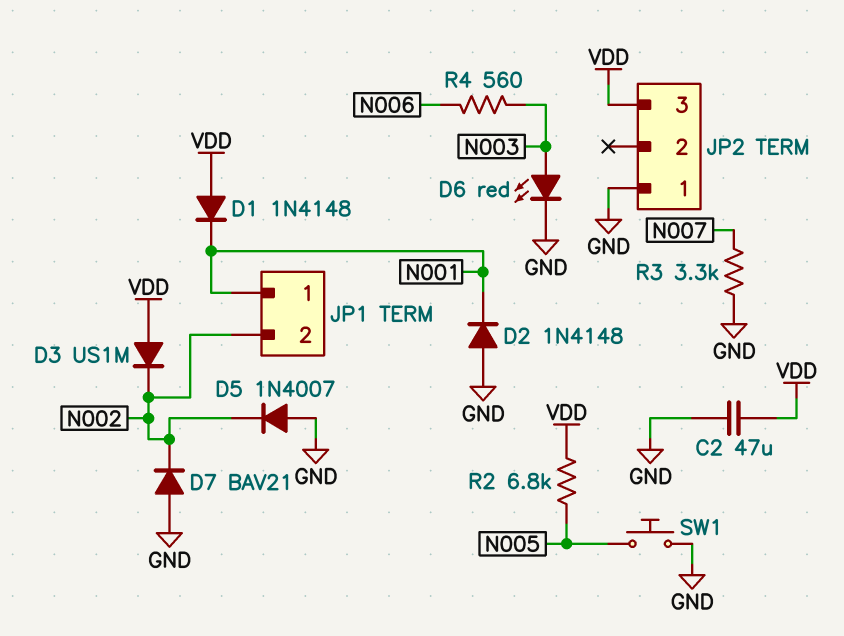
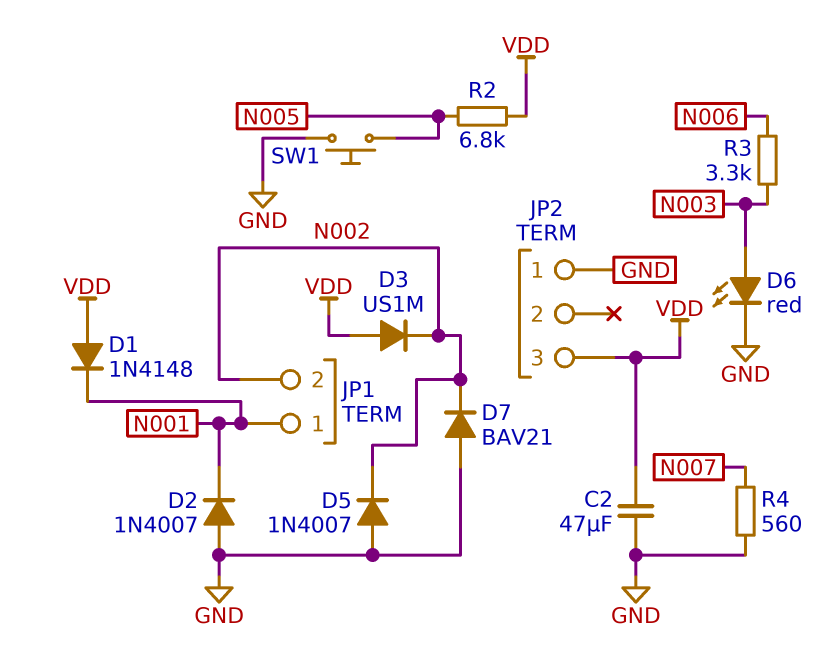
D2: diode 1N4148 (A GND, K N001) -> diode 1N4007 (A GND, K N001)
R3: 3.3k (GND, N007) -> 3.3k (N003, N006)
R4: 560 (N003, N006) -> 560 (GND, N007)

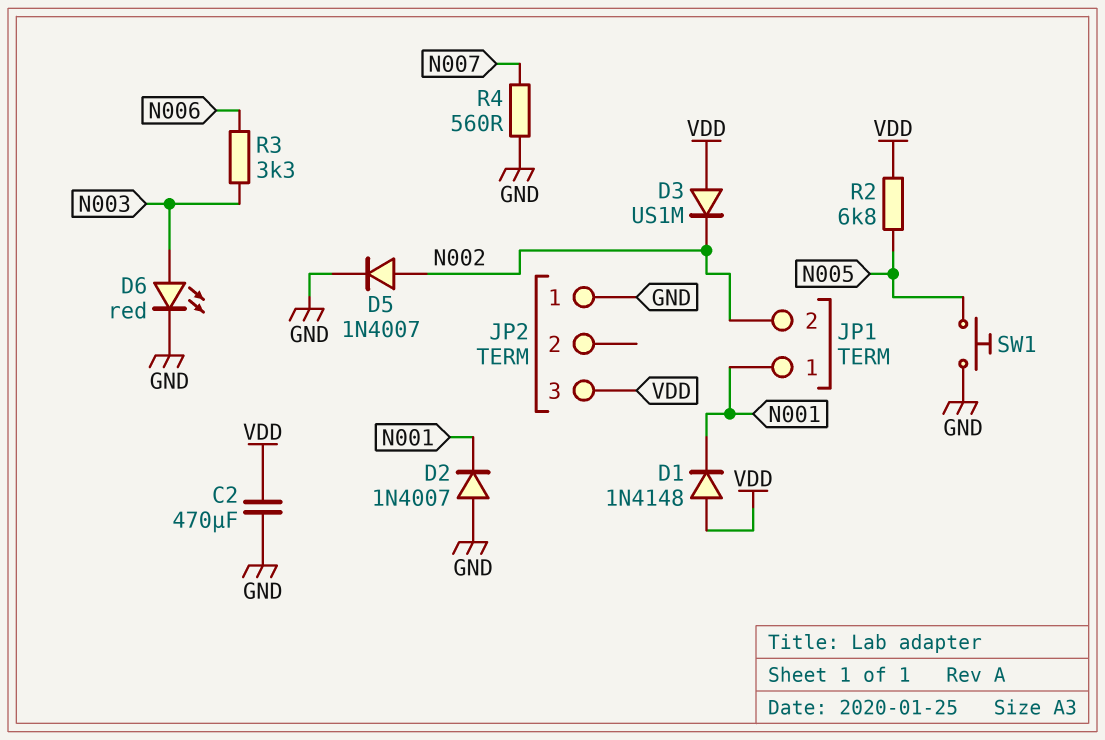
C2: 47uF (GND, VDD) -> 470uF (GND, VDD)
D5: diode 1N4007 (A GND, K N002) -> diode 1N4007 (A N002, K GND)
D7: diode BAV21 (A GND, K N002) -> none

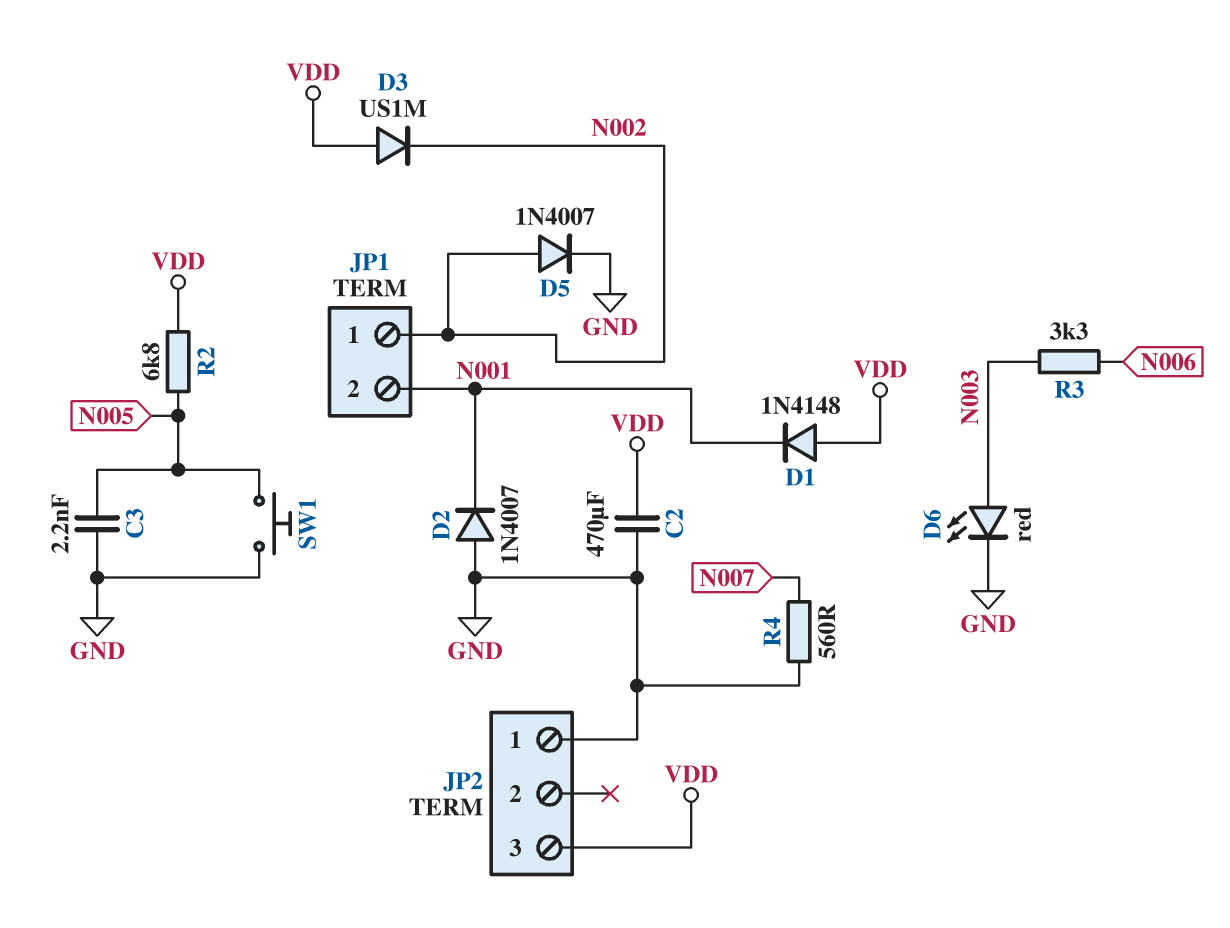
C3: none -> 2.2nF (GND, N005)
JP1 pin 1: N001 -> N002
JP1 pin 2: N002 -> N001

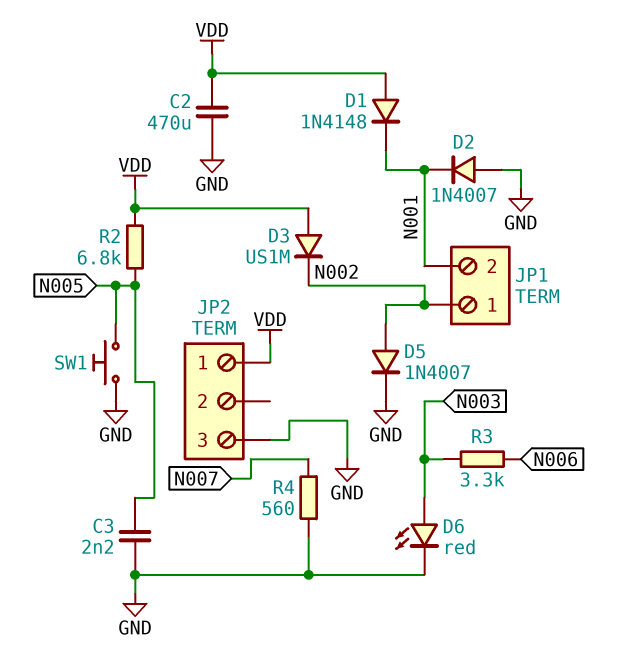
JP2 pin 1: GND -> VDD
JP2 pin 3: VDD -> GND

